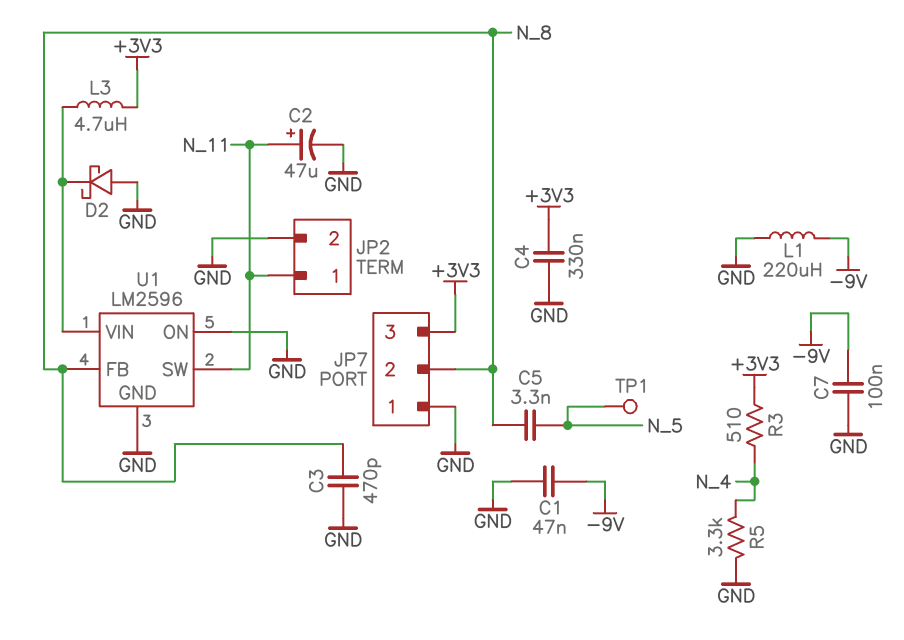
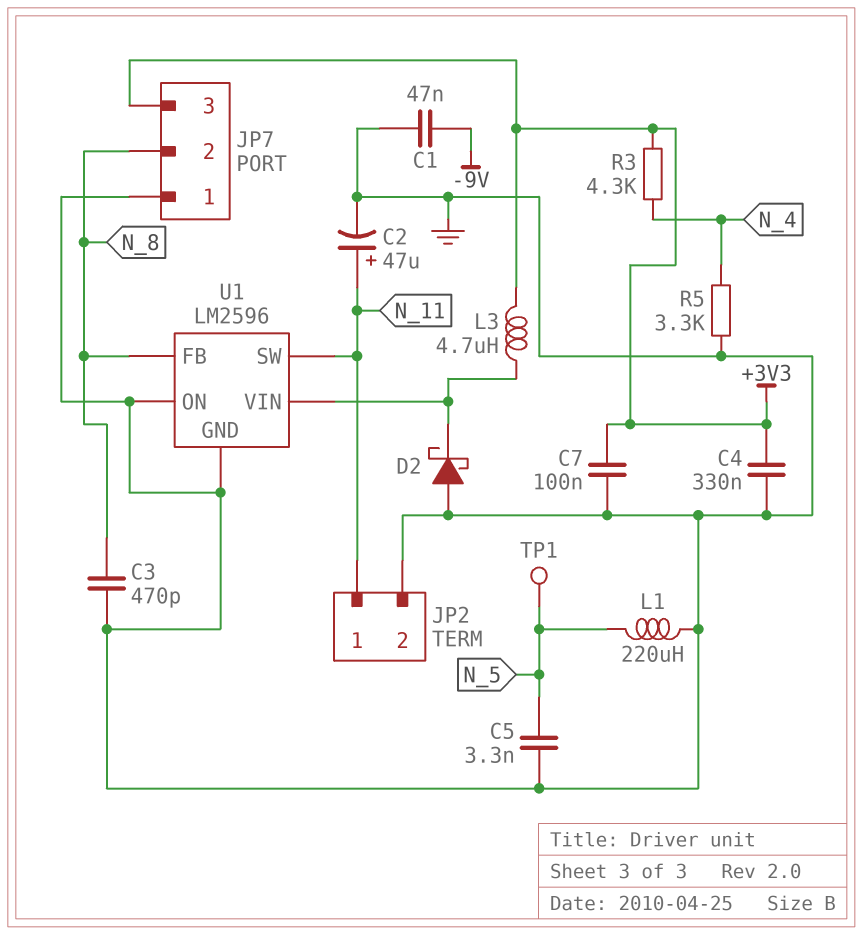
C5: 3.3nF (N_5, N_8) -> 3.3nF (GND, N_5)
C7: 100nF (-9V, GND) -> 100nF (+3V3, GND)
L1: 220uH (-9V, GND) -> 220uH (GND, N_5)
R3: 510 (+3V3, N_4) -> 4.3k (+3V3, N_4)

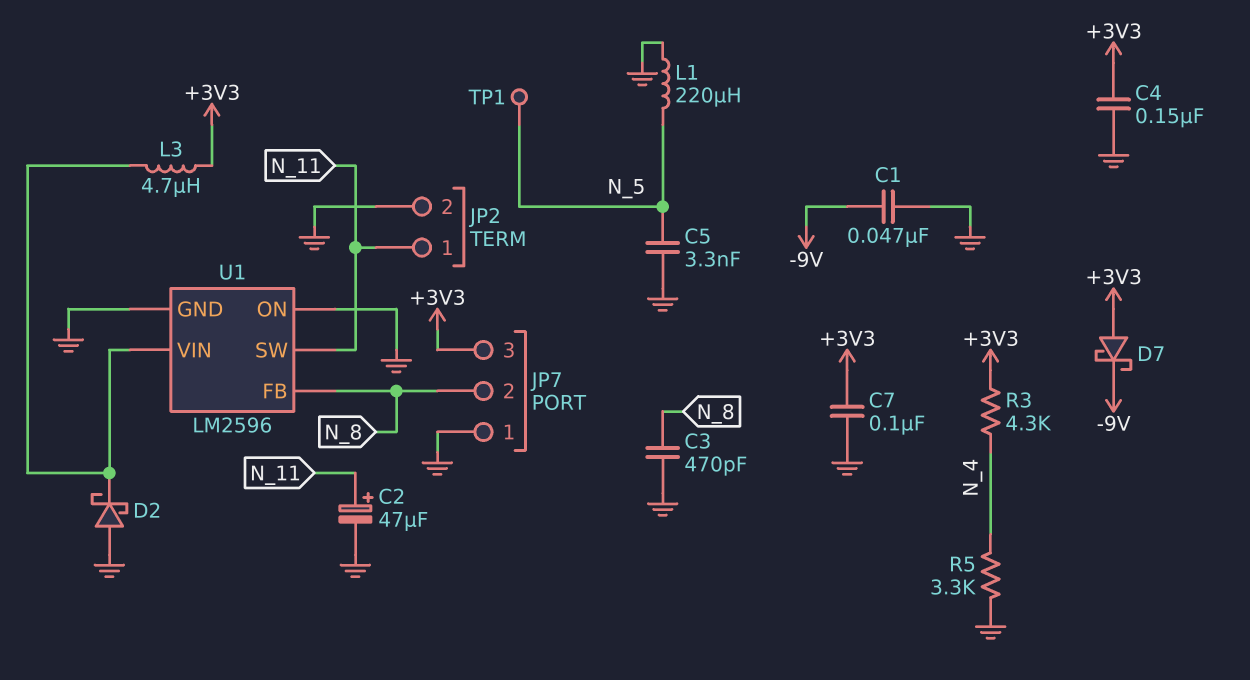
C4: 330nF (+3V3, GND) -> 150nF (+3V3, GND)
D7: none -> schottky (A +3V3, K -9V)

